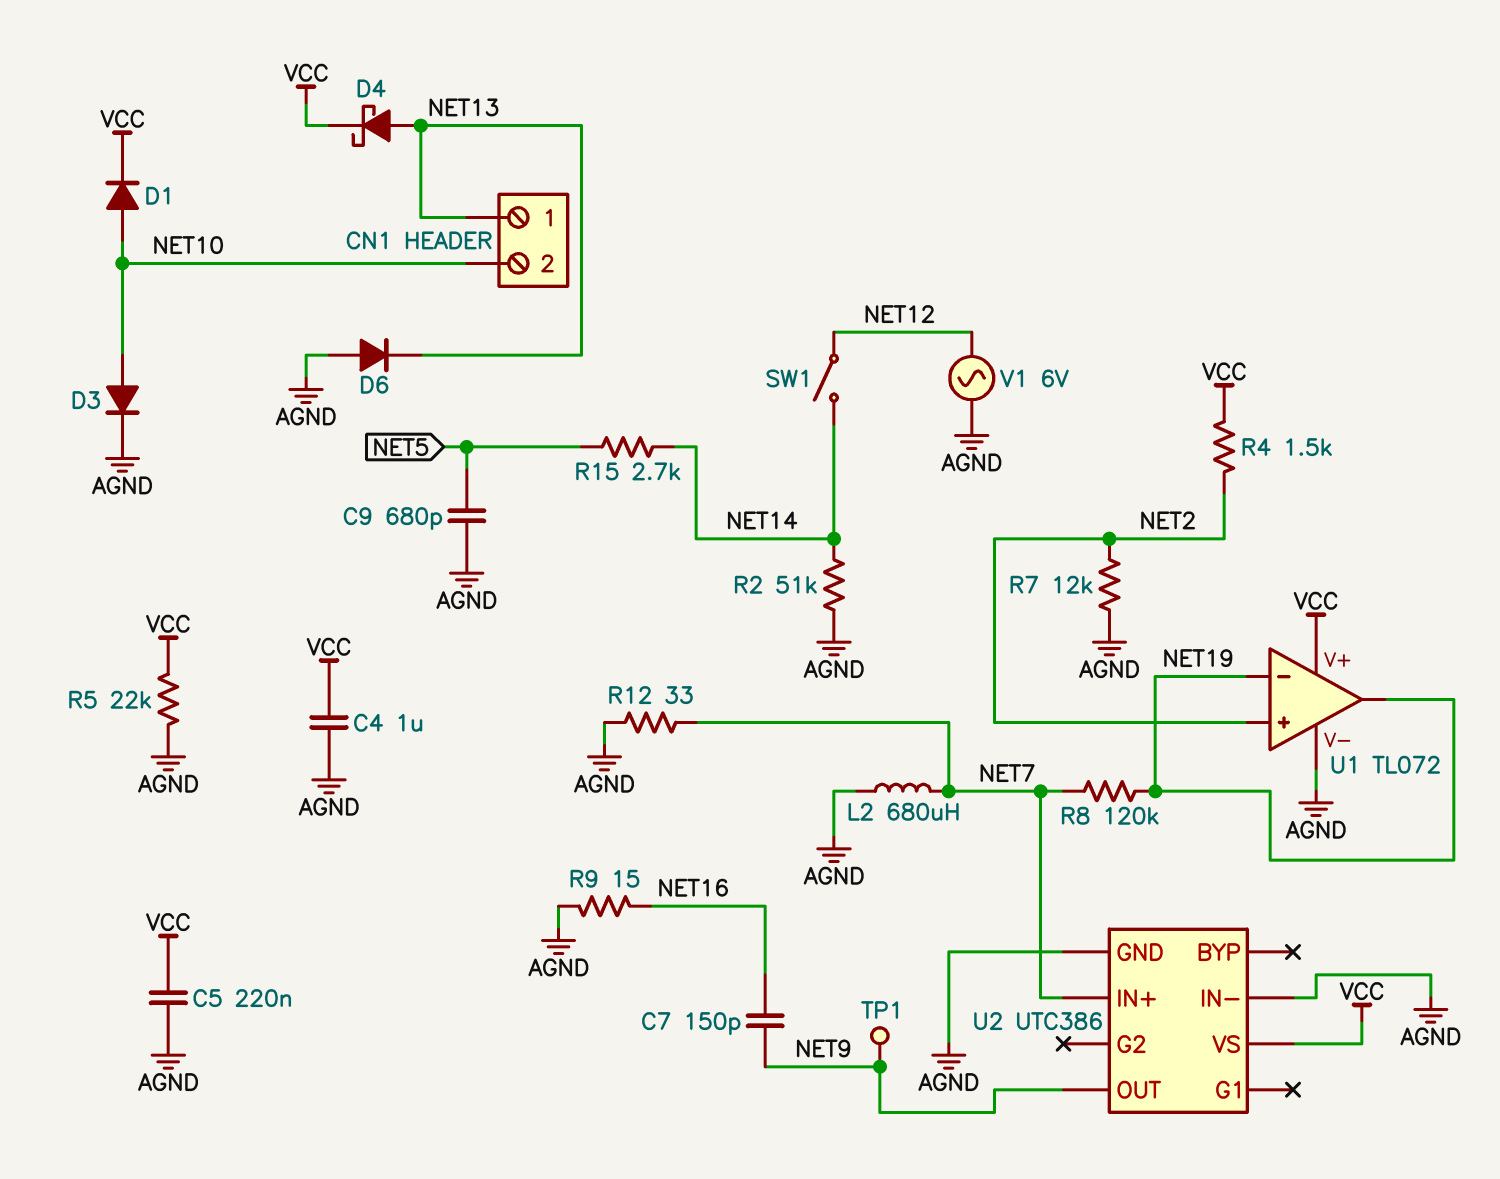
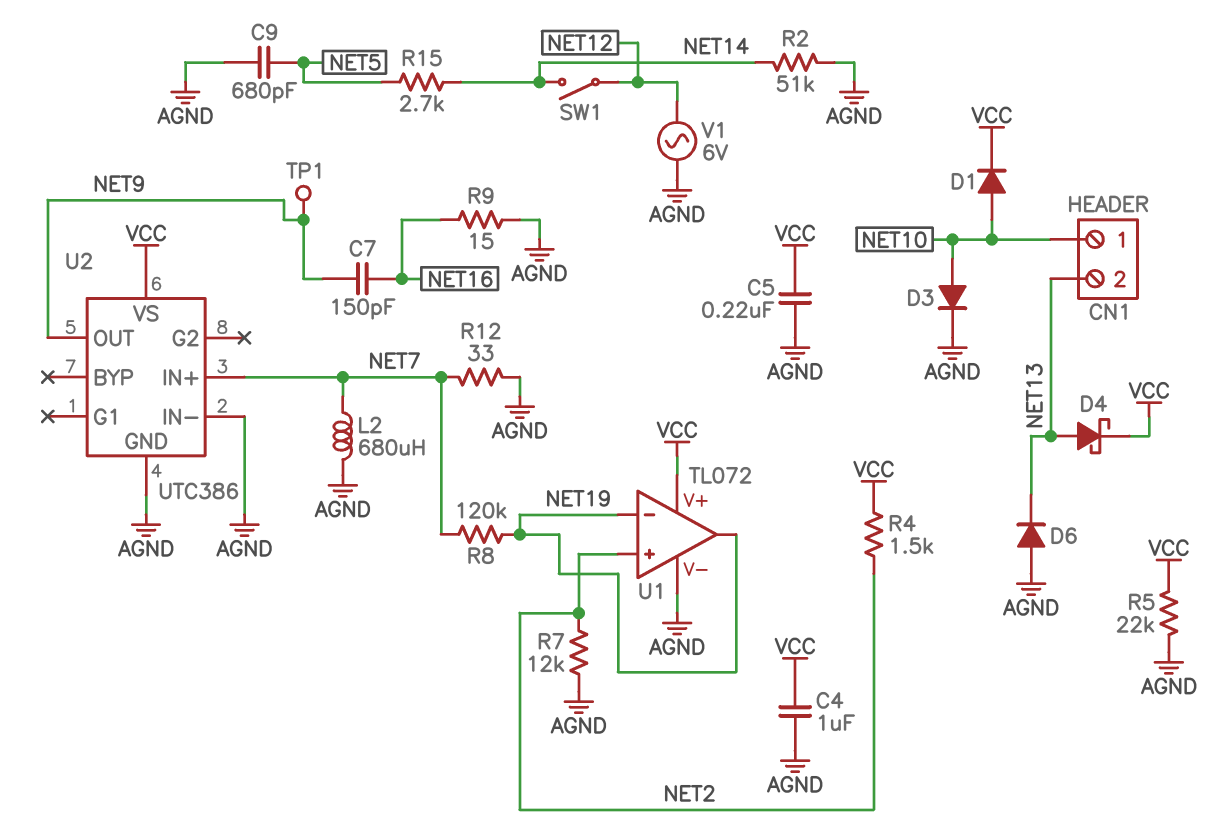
CN1 pin 1: NET13 -> NET10
CN1 pin 2: NET10 -> NET13

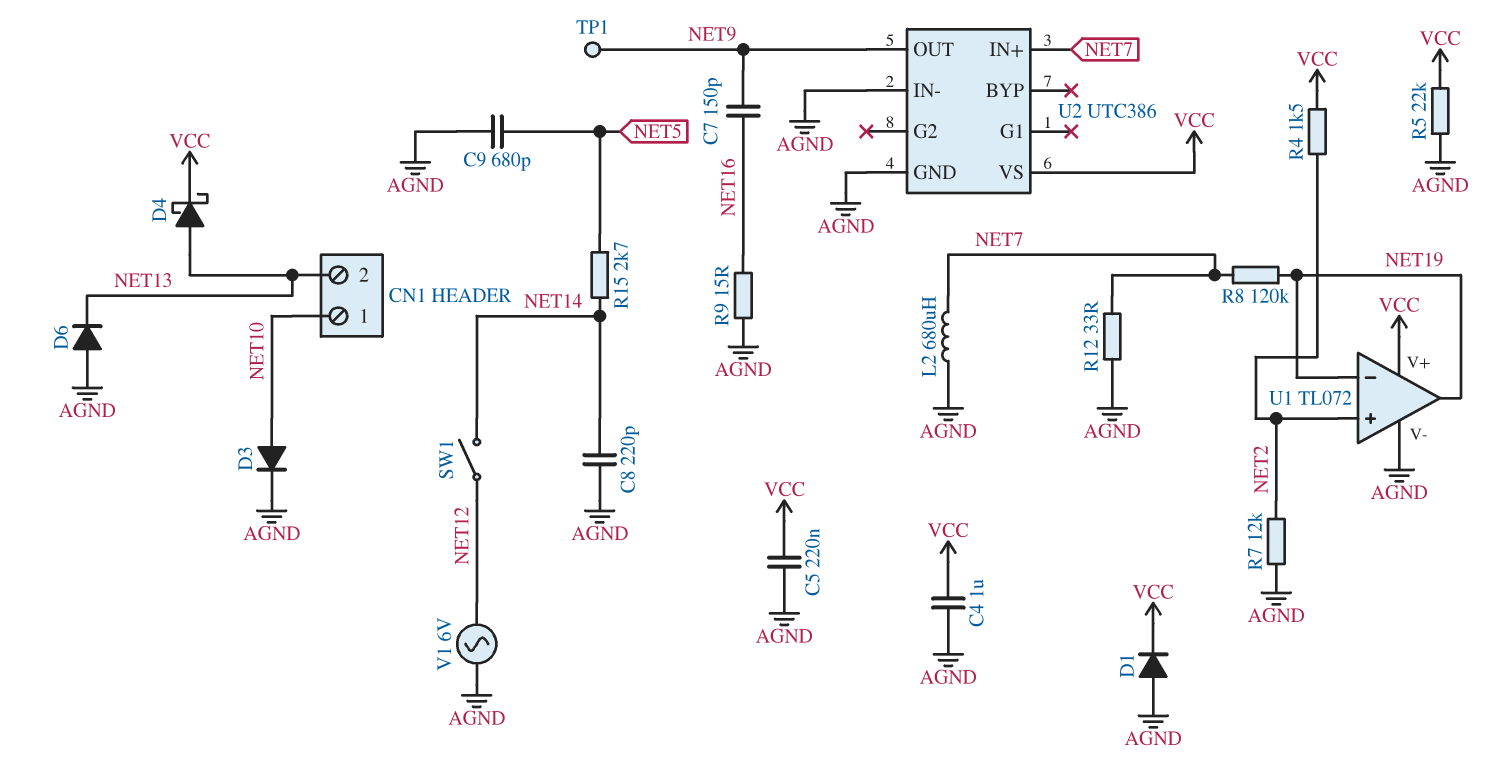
C8: none -> 220pF (AGND, NET14)
D1: diode (A NET10, K VCC) -> diode (A AGND, K VCC)
R2: 51k (AGND, NET14) -> none

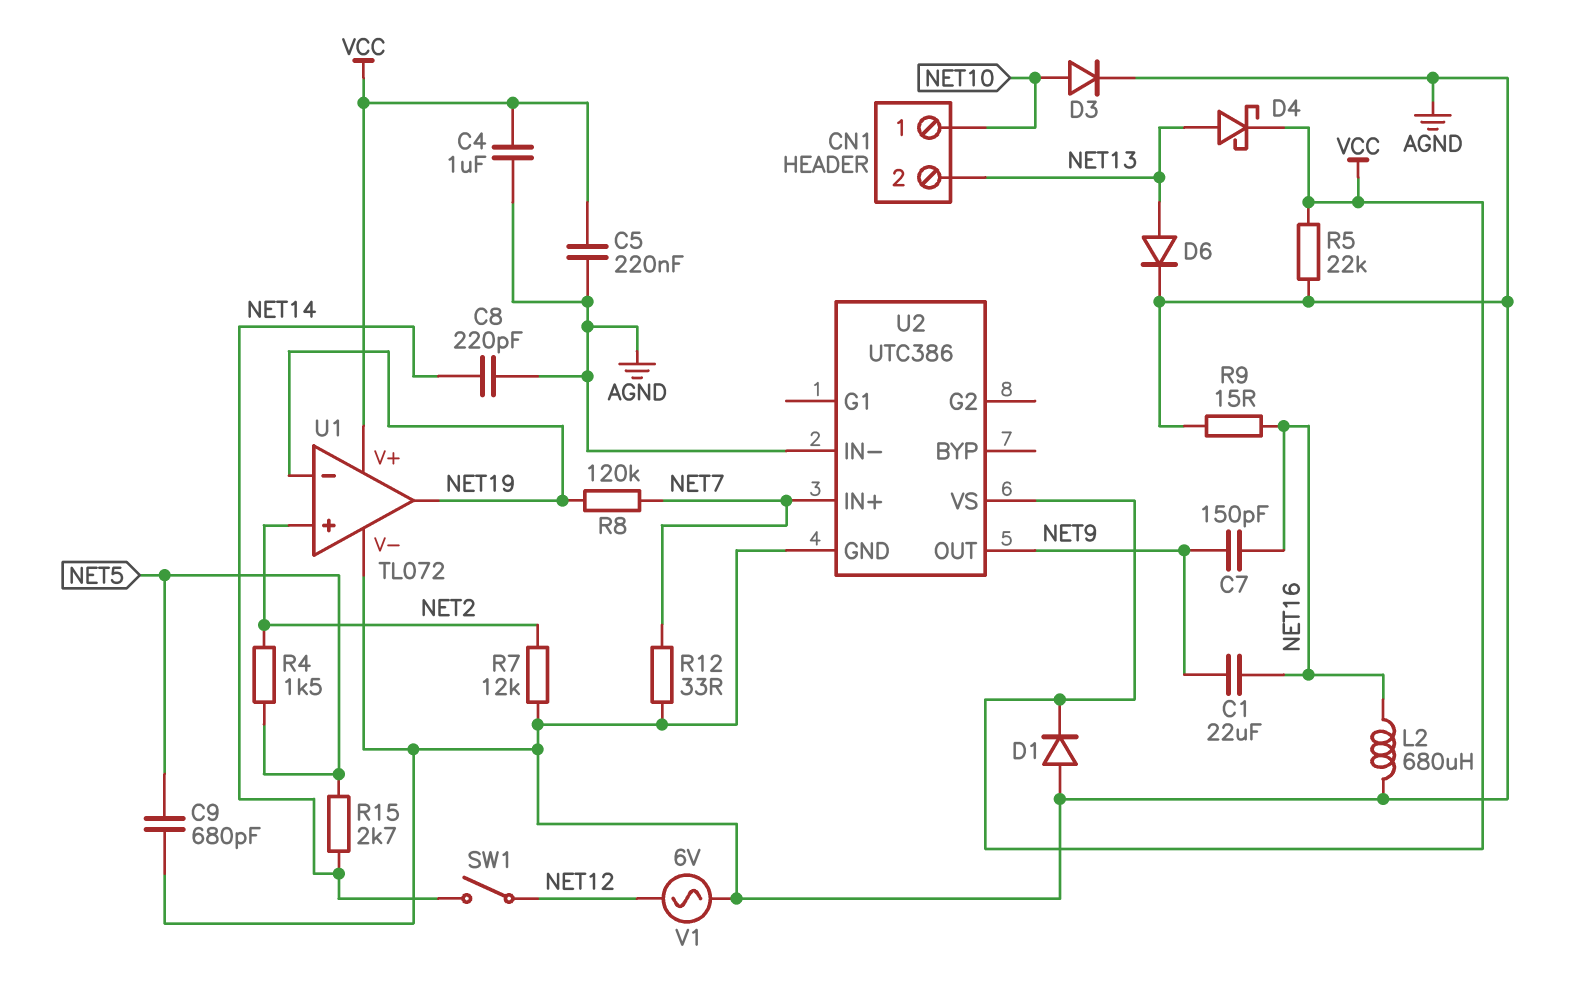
C1: none -> 22uF (NET9, NET16)
D6: diode (A AGND, K NET13) -> diode (A NET13, K AGND)
L2: 680uH (AGND, NET7) -> 680uH (AGND, NET16)
R4: 1.5k (NET2, VCC) -> 1.5k (NET2, NET5)
TP1: test point (NET9) -> none

